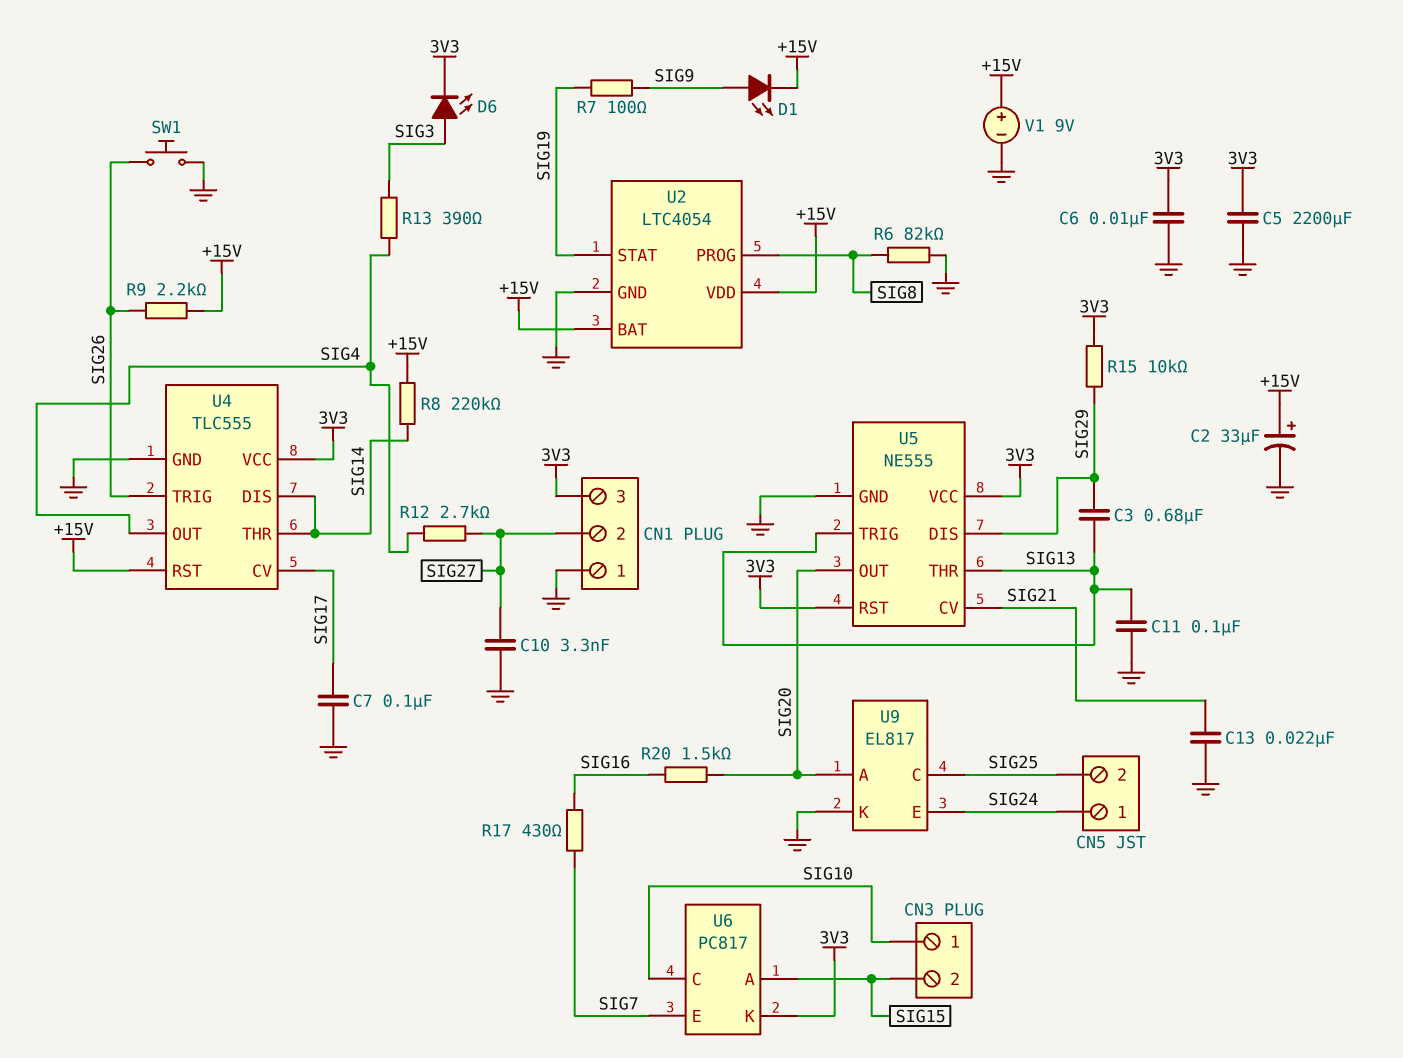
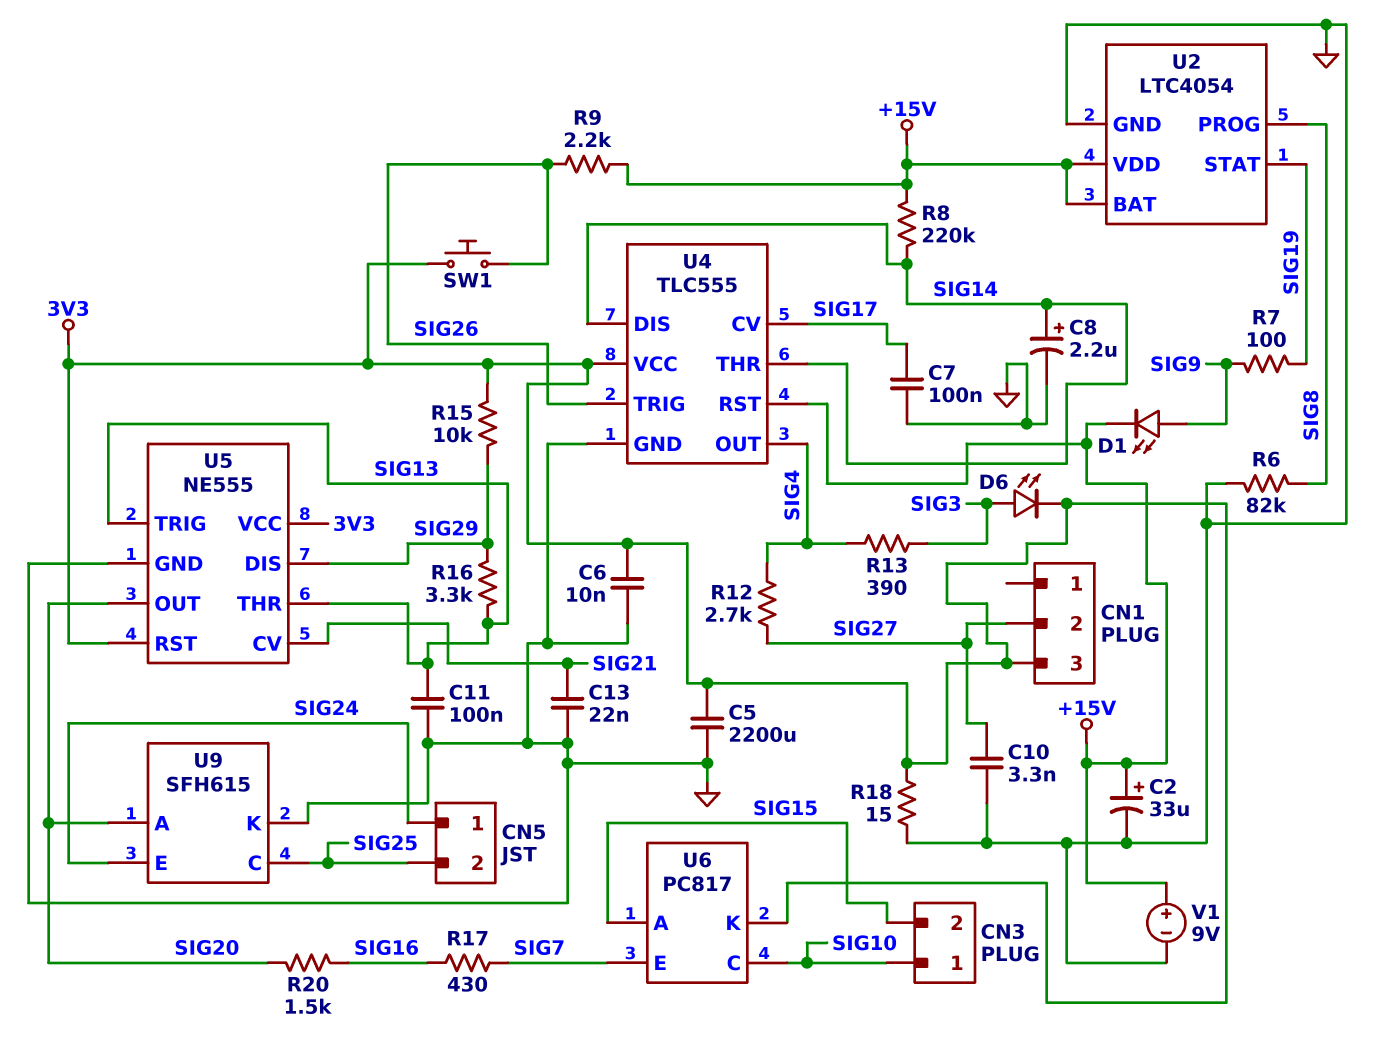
C3: 680nF (SIG13, SIG29) -> none
C8: none -> 2.2uF (plus SIG14, minus GND)
CN1 pin 1: GND -> none
R16: none -> 3.3k (SIG13, SIG29)
R18: none -> 15 (3V3, GND)
SW1: button (GND, SIG26) -> button (3V3, SIG26)
U9: EL817 -> SFH615

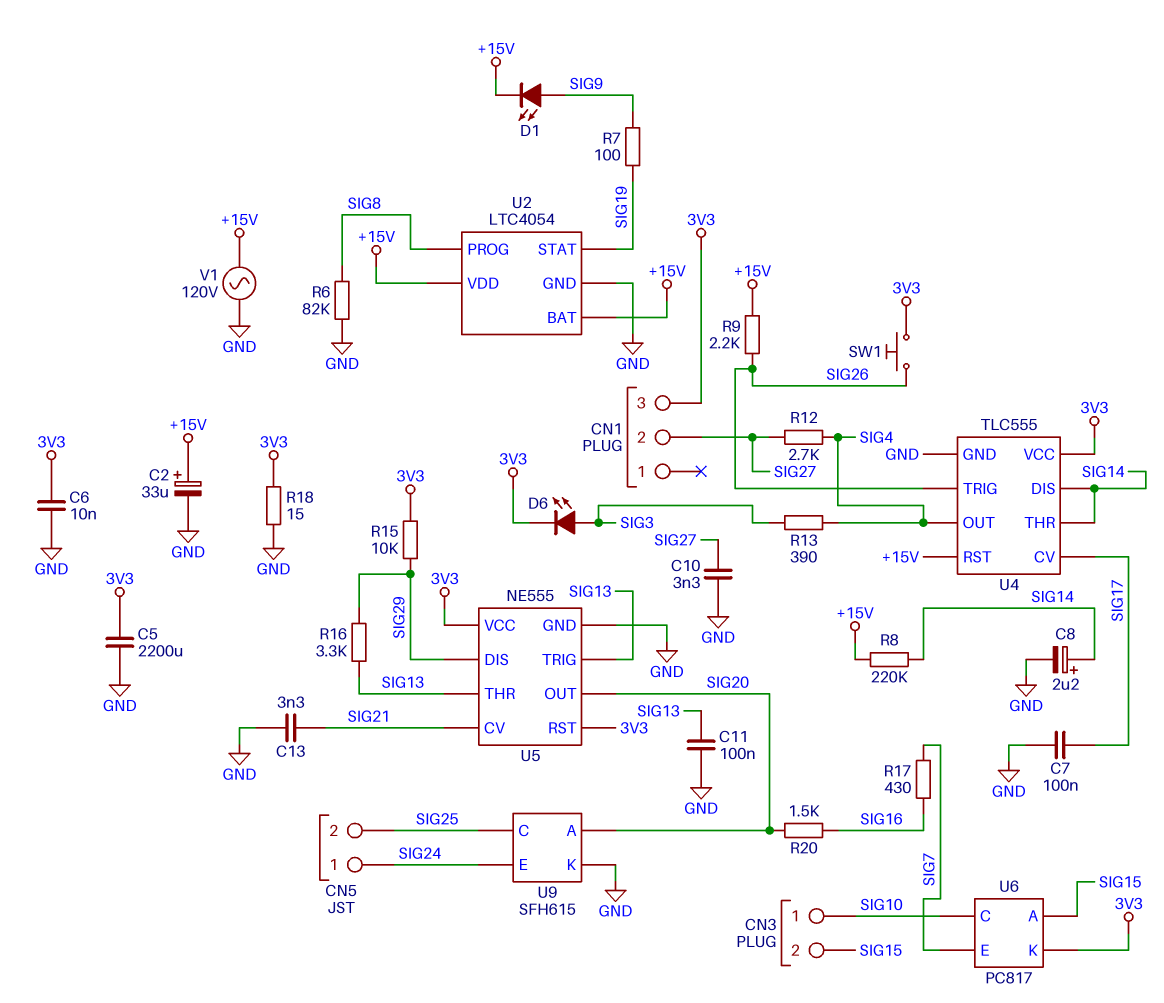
C13: 22nF (GND, SIG21) -> 3.3nF (GND, SIG21)
V1: 9V (plus +15V, minus GND) -> AC 120V (+15V, GND)

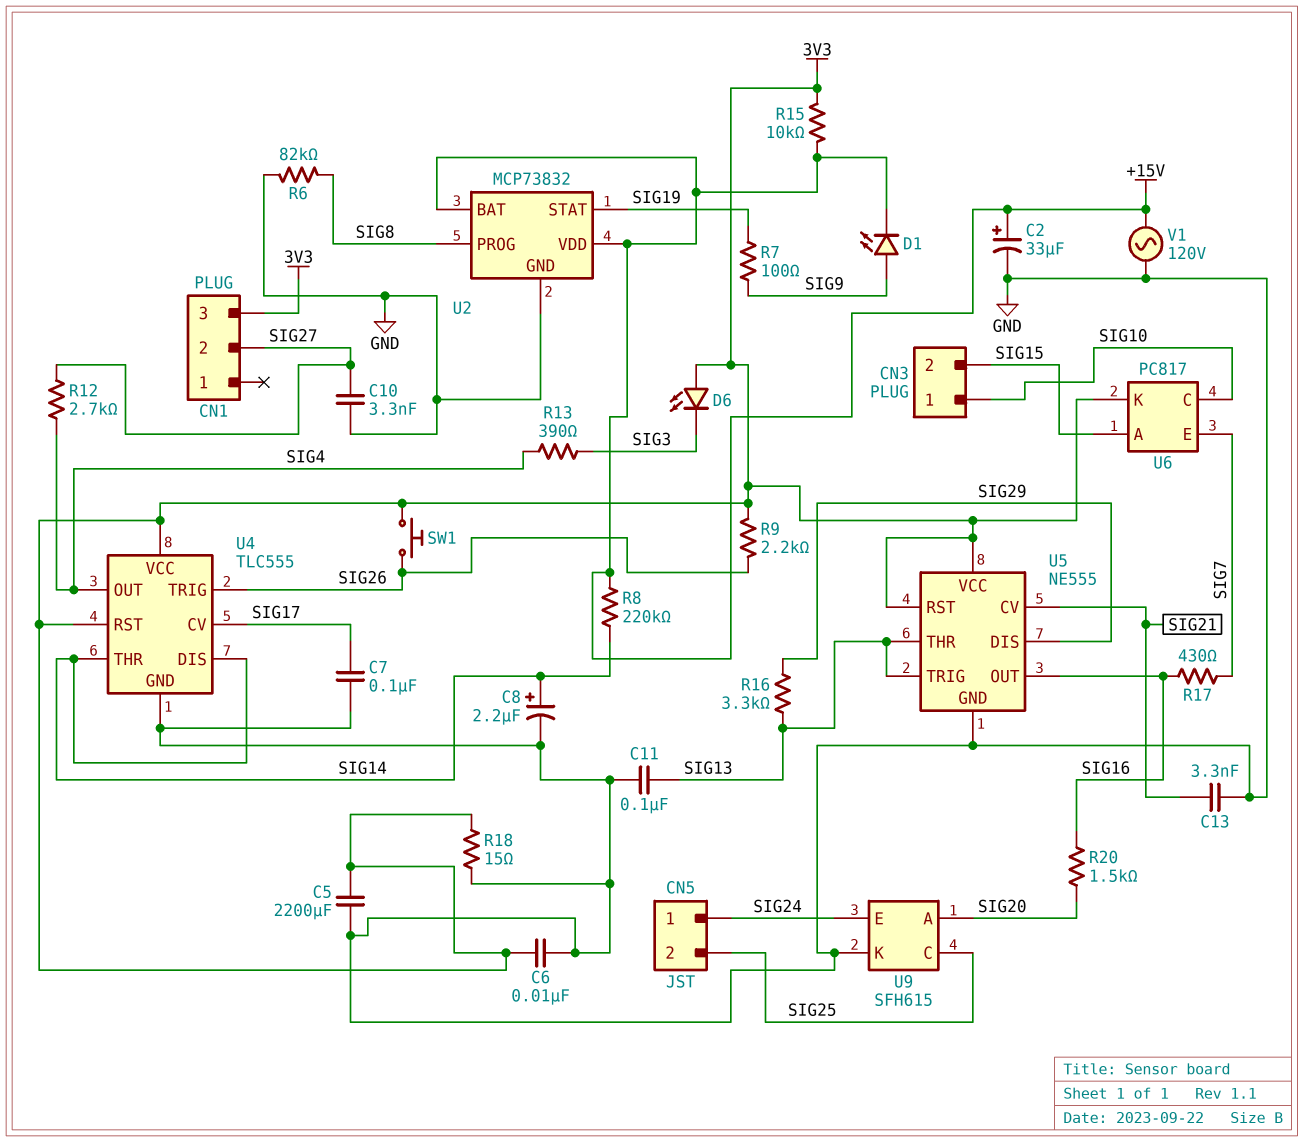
D6: LED (A SIG3, K 3V3) -> LED (A 3V3, K SIG3)
R9: 2.2k (+15V, SIG26) -> 2.2k (3V3, SIG26)
R15: 10k (3V3, SIG29) -> 10k (+15V, 3V3)
U2: LTC4054 -> MCP73832
U4 pin RST: +15V -> 3V3
U5 pin OUT: SIG20 -> SIG16

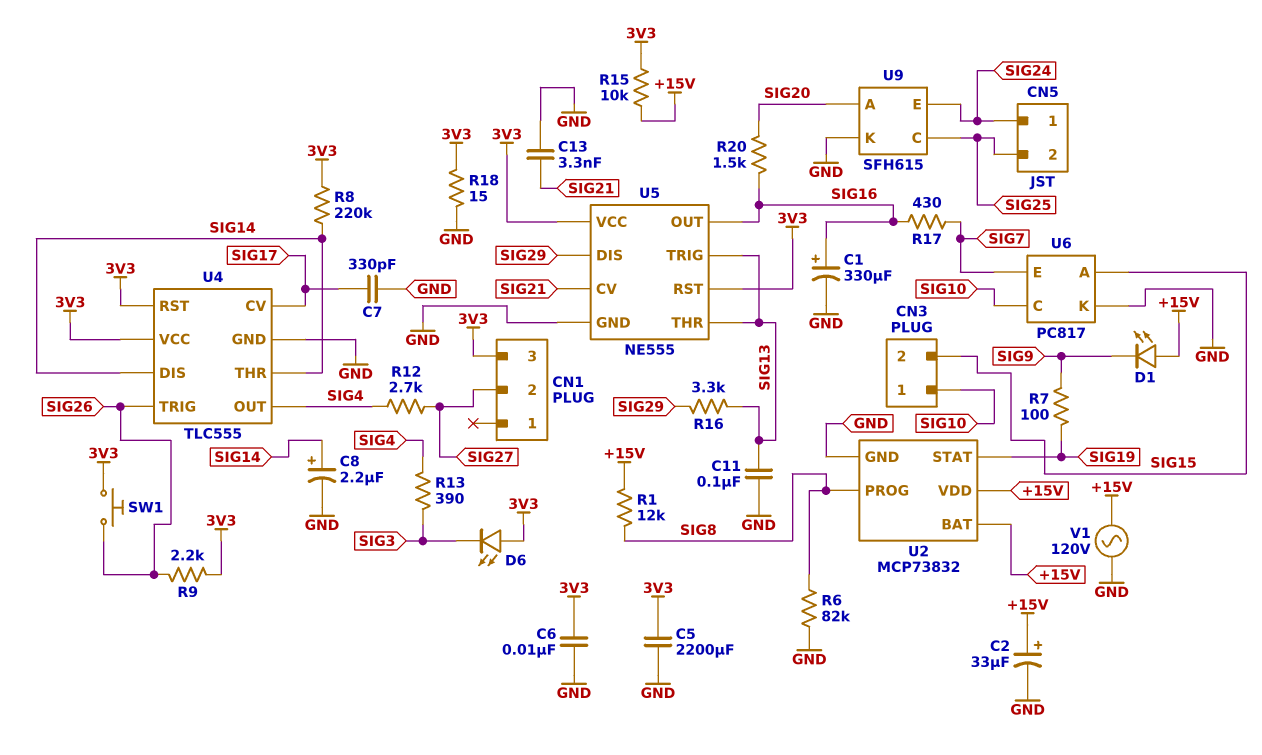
C1: none -> 330uF (plus SIG16, minus GND)
C7: 100nF (GND, SIG17) -> 330pF (GND, SIG17)
C10: 3.3nF (GND, SIG27) -> none
D1: LED (A SIG9, K +15V) -> LED (A +15V, K SIG9)
R1: none -> 12k (+15V, SIG8)
R8: 220k (+15V, SIG14) -> 220k (3V3, SIG14)
U6 pin K: 3V3 -> GND

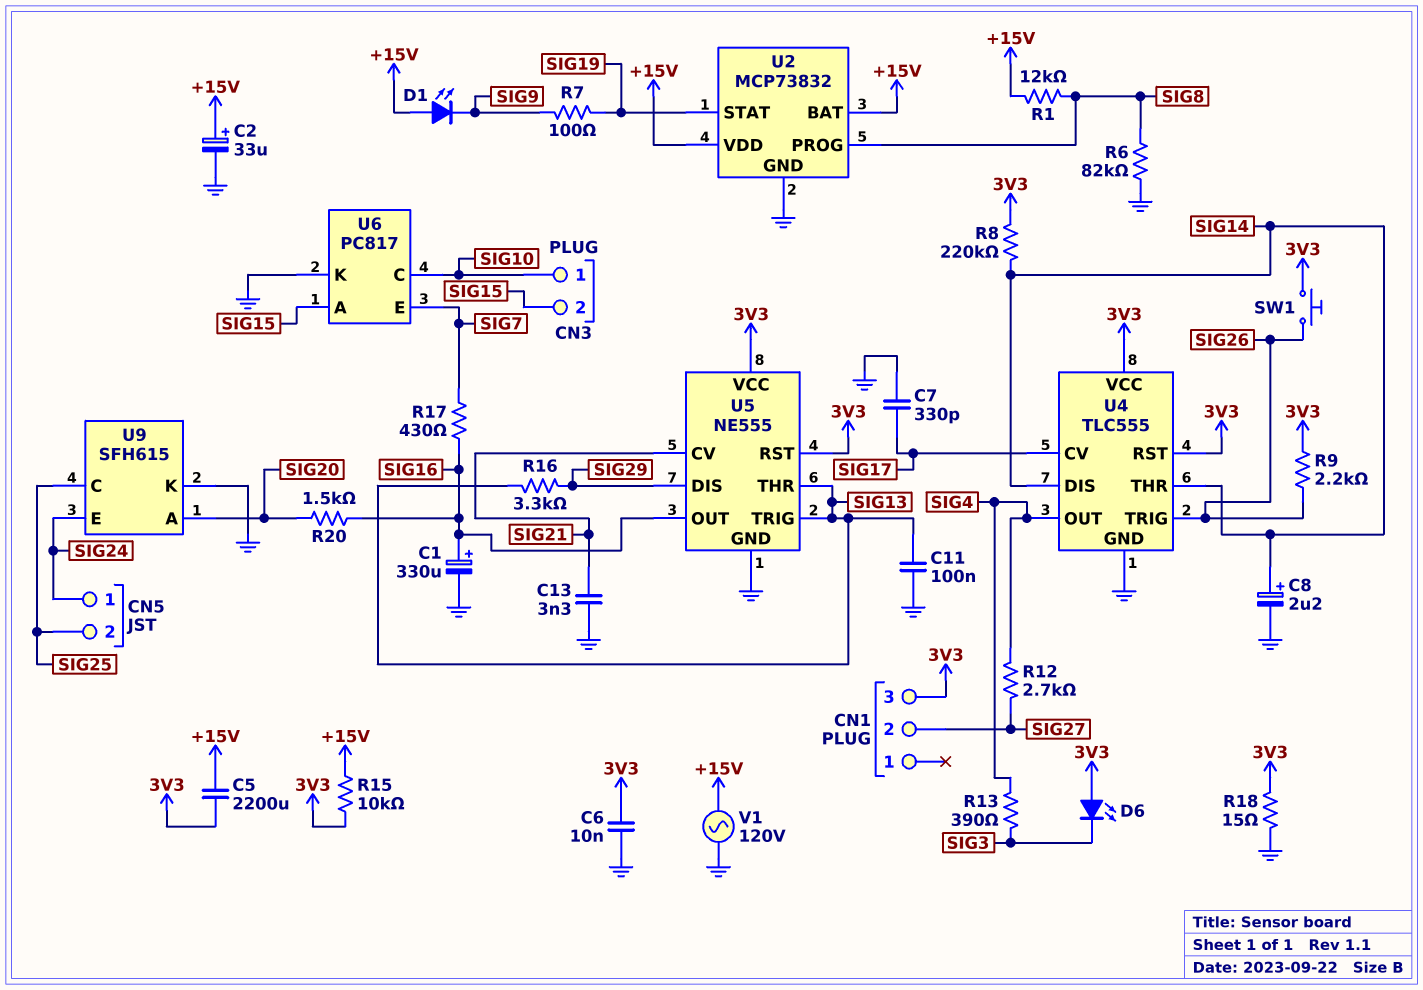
C5: 2200uF (3V3, GND) -> 2200uF (+15V, 3V3)

